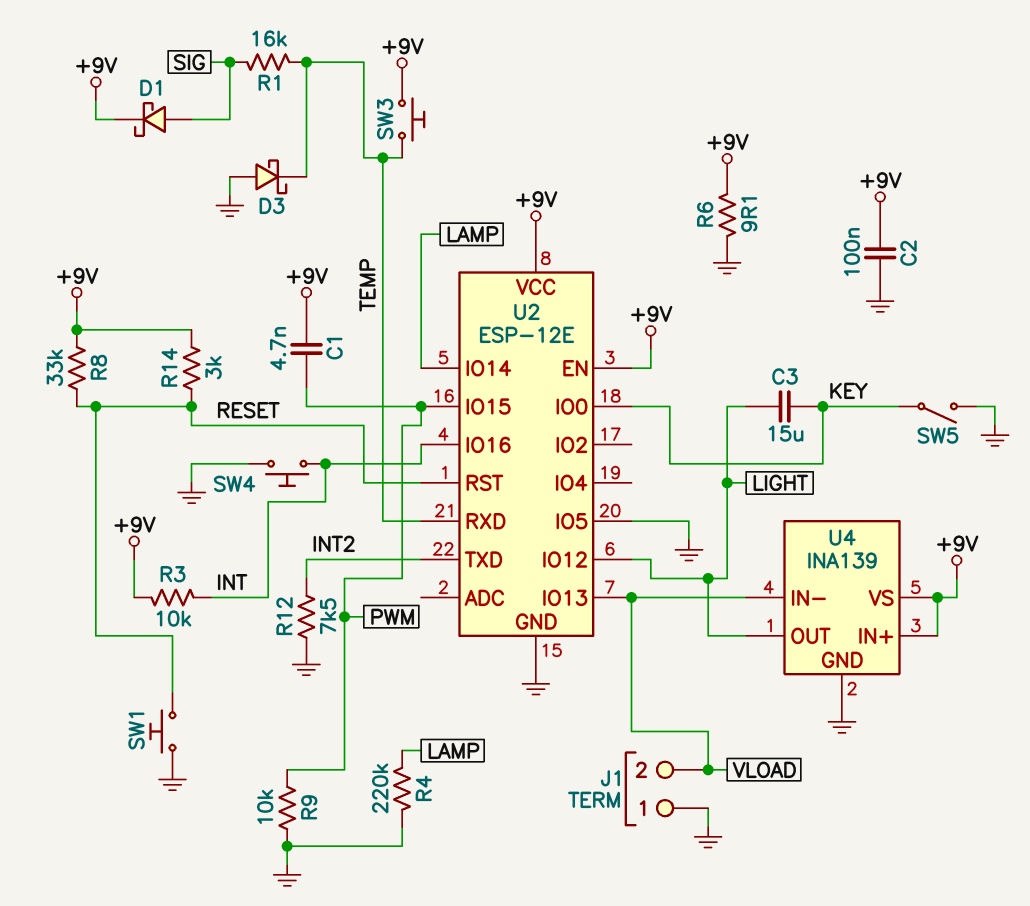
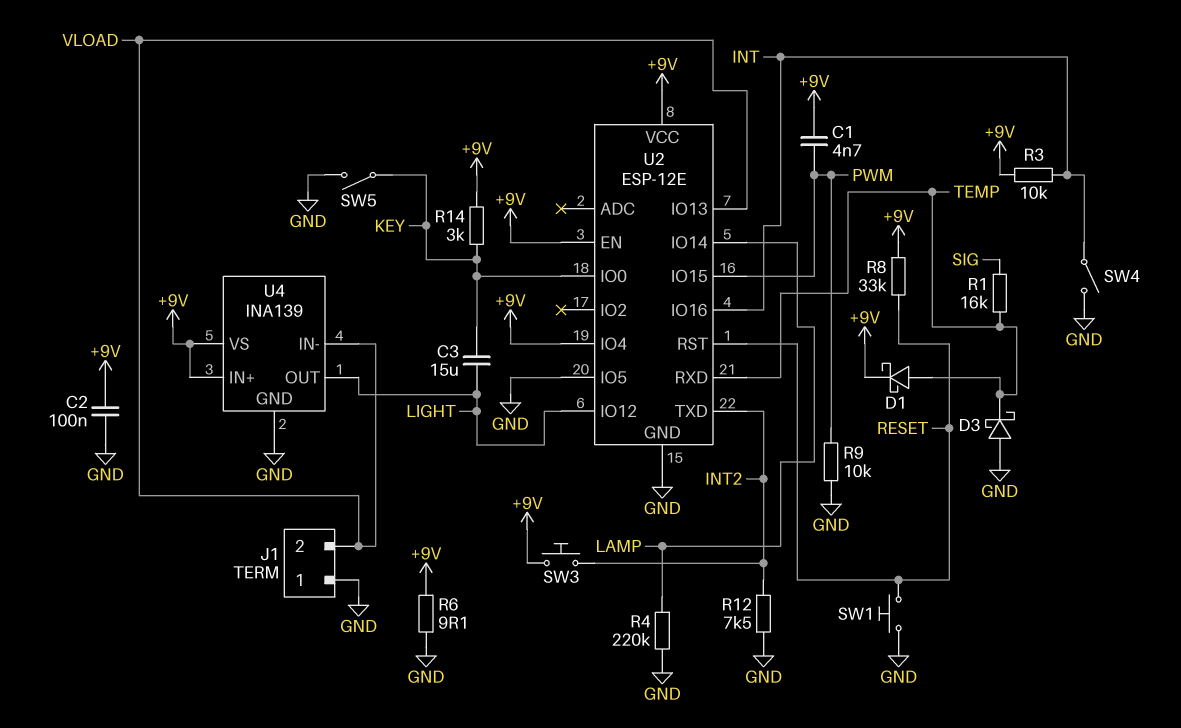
D1: schottky (A SIG, K +9V) -> schottky (A TEMP, K +9V)
R14: 3k (+9V, RESET) -> 3k (+9V, KEY)
SW3: button (+9V, TEMP) -> button (+9V, INT2)
SW4: button (GND, INT) -> switch (GND, INT)
U2 pin IO4: none -> +9V

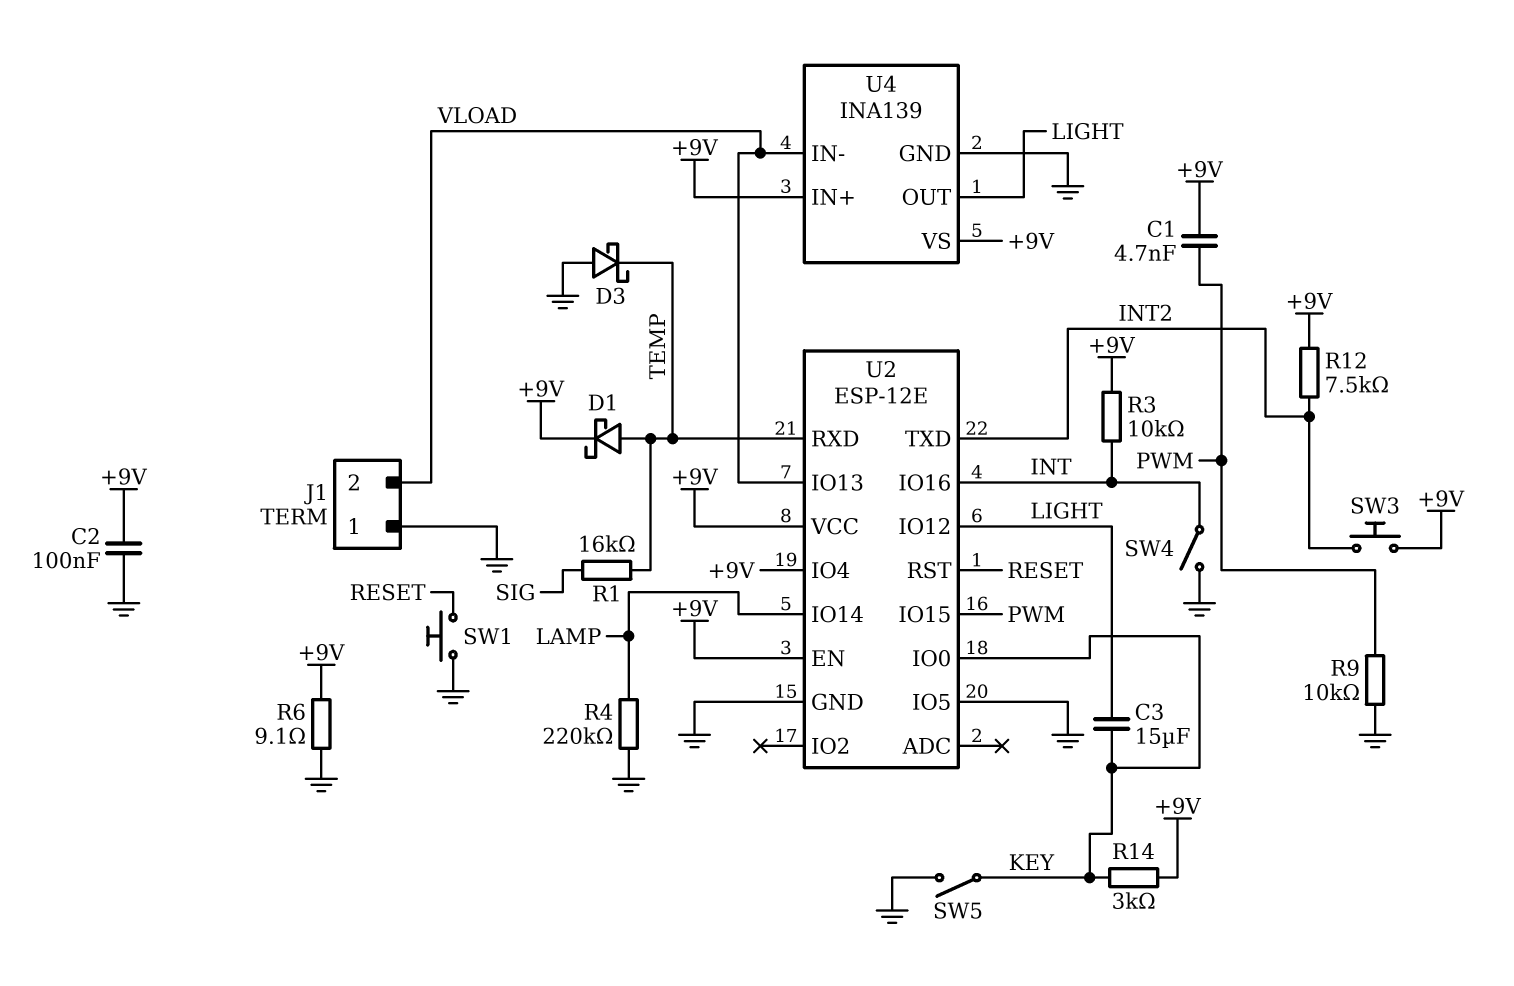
R8: 33k (+9V, RESET) -> none
R12: 7.5k (GND, INT2) -> 7.5k (+9V, INT2)

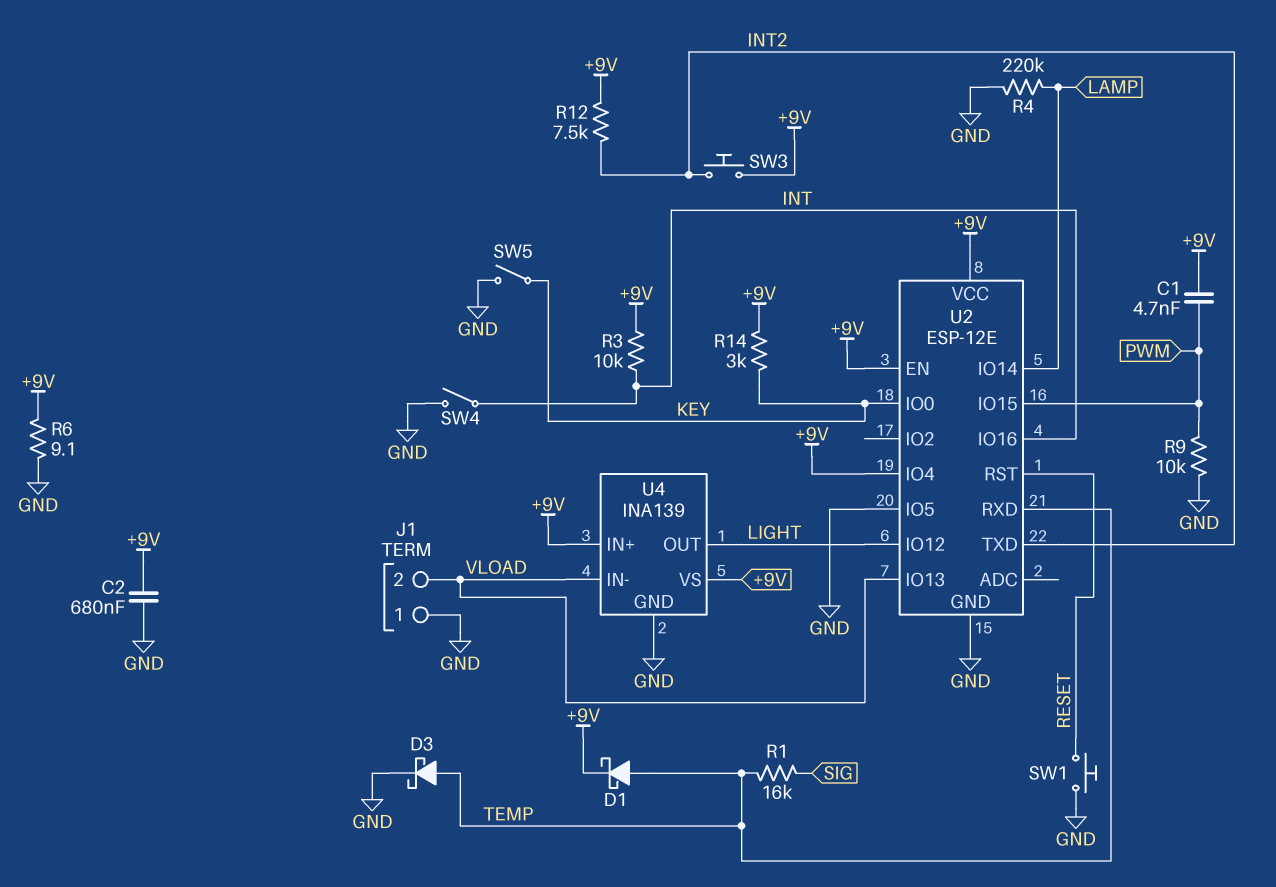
C2: 100nF (+9V, GND) -> 680nF (+9V, GND)
C3: 15uF (KEY, LIGHT) -> none
D3: schottky (A GND, K TEMP) -> schottky (A TEMP, K GND)

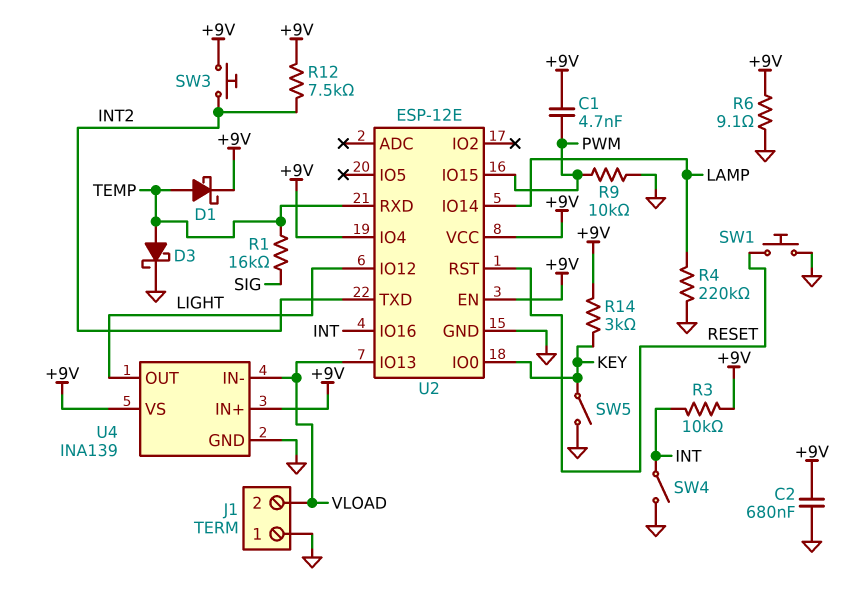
U2 pin IO5: GND -> none

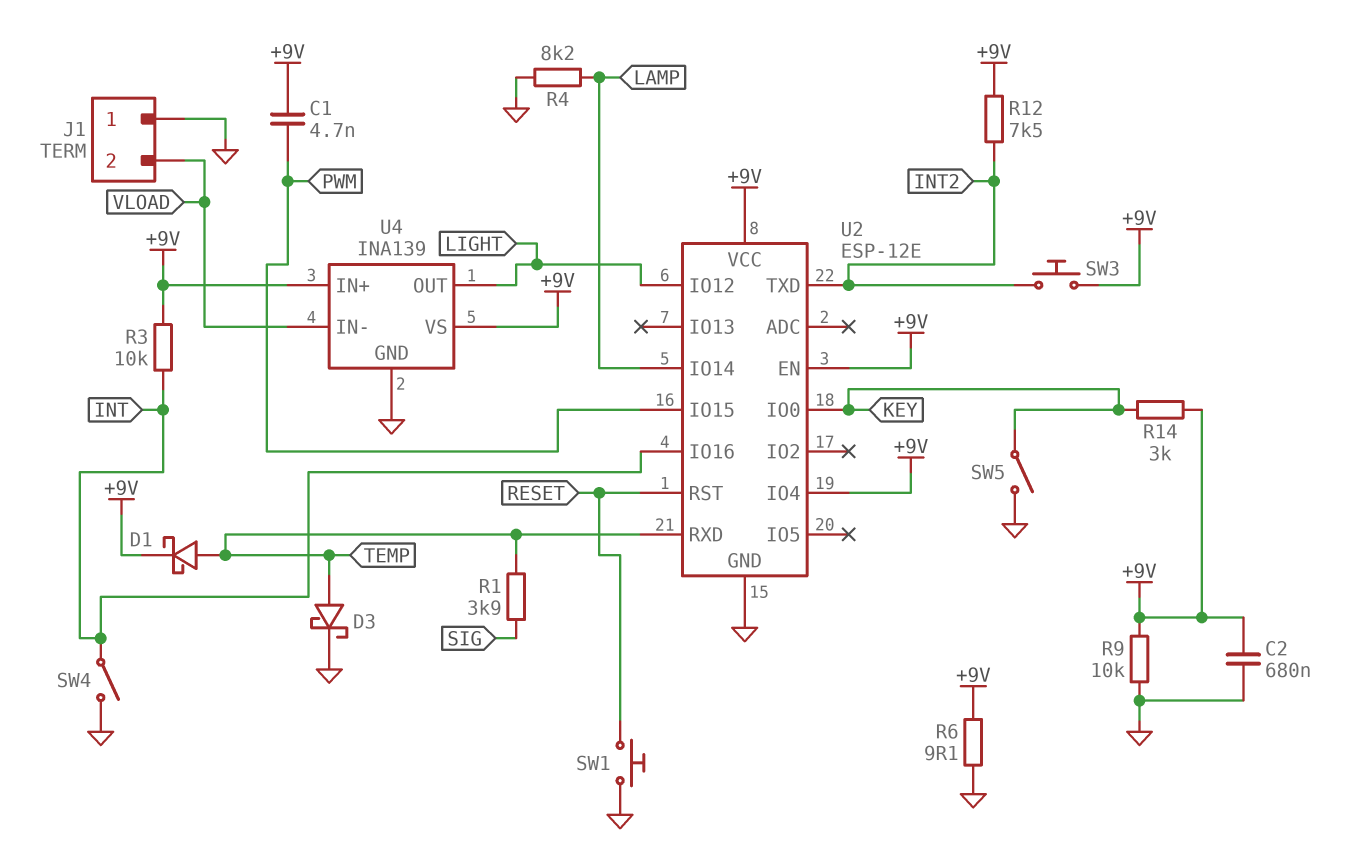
R1: 16k (SIG, TEMP) -> 3.9k (SIG, TEMP)
R4: 220k (GND, LAMP) -> 8.2k (GND, LAMP)
R9: 10k (GND, PWM) -> 10k (+9V, GND)
U2 pin IO13: VLOAD -> none

